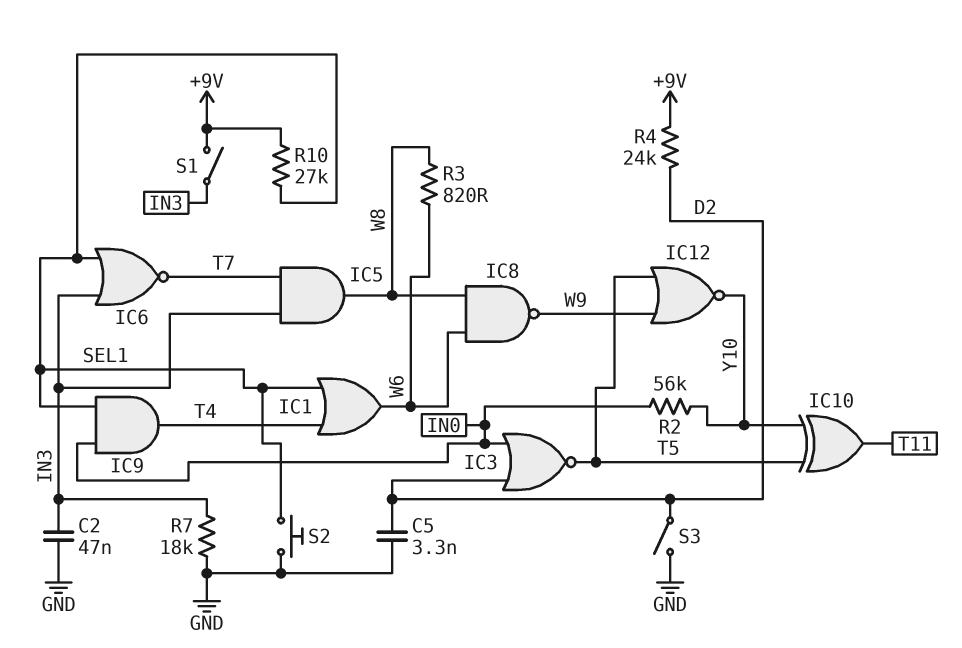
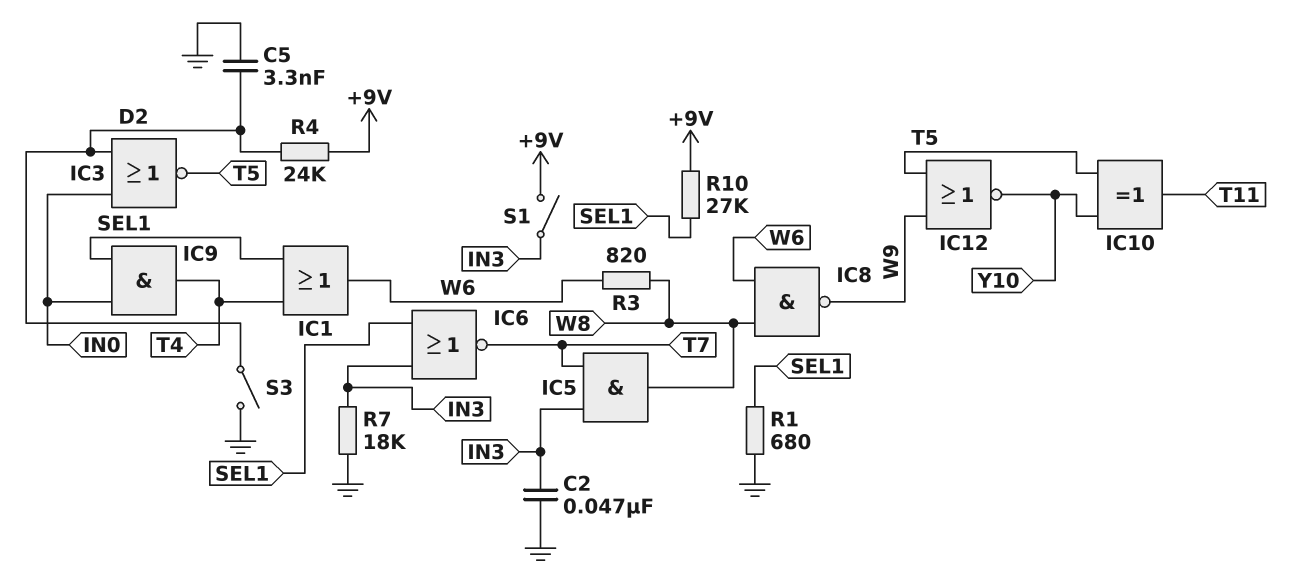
R1: none -> 680 (GND, SEL1)
R2: 56k (IN0, Y10) -> none
S2: button (GND, SEL1) -> none

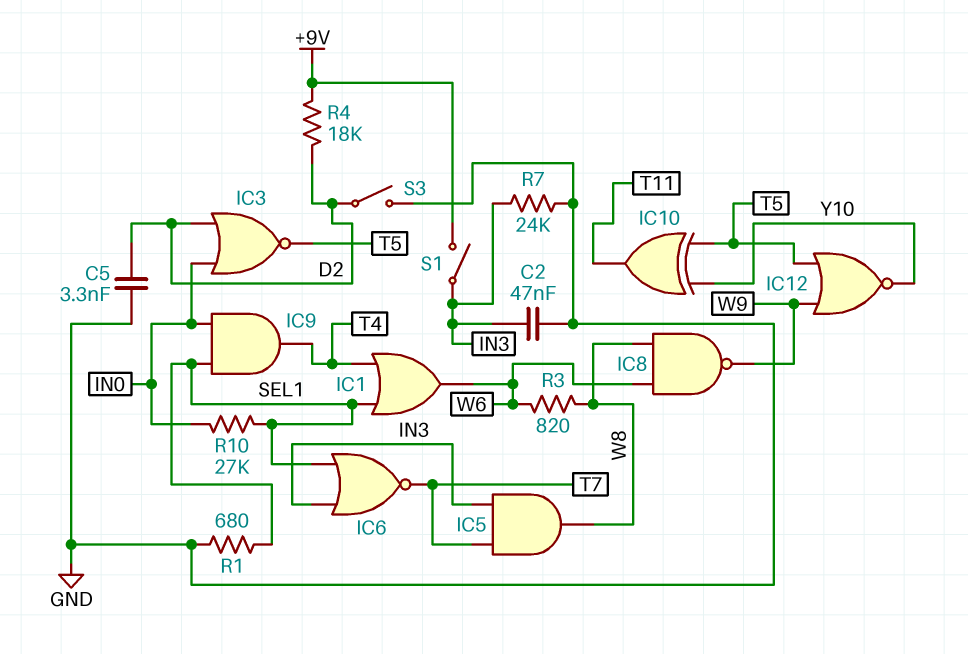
R4: 24k (+9V, D2) -> 18k (+9V, D2)
R7: 18k (GND, IN3) -> 24k (GND, IN3)
R10: 27k (+9V, SEL1) -> 27k (IN0, SEL1)

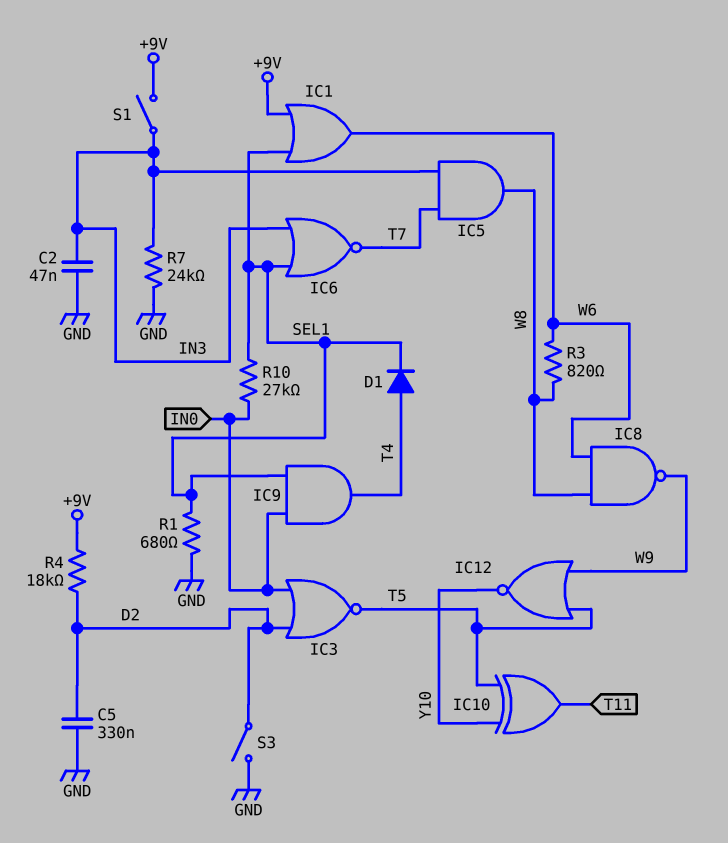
C5: 3.3nF (D2, GND) -> 330nF (D2, GND)
D1: none -> diode (A T4, K SEL1)
IC1: OR (in SEL1, in T4, out W6) -> OR (in +9V, in SEL1, out W6)

